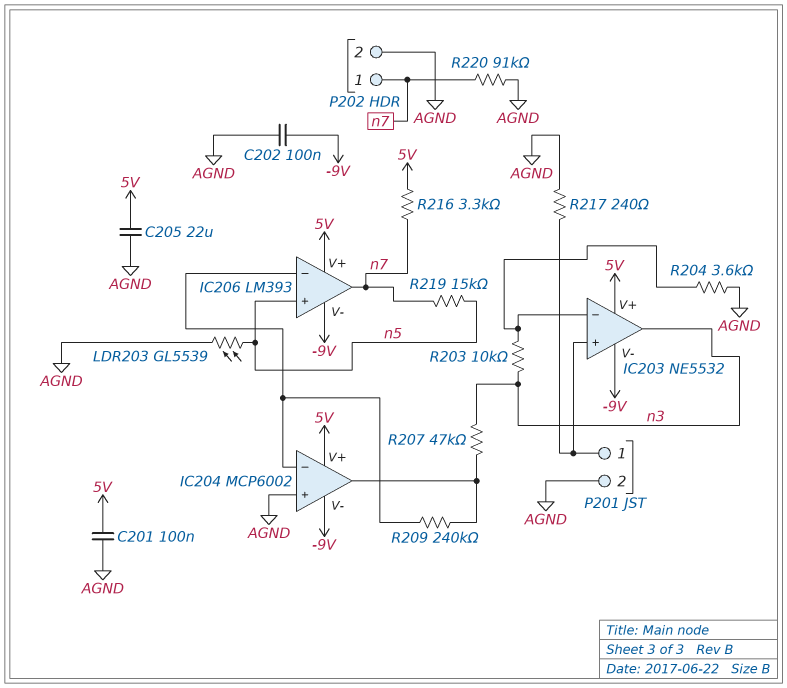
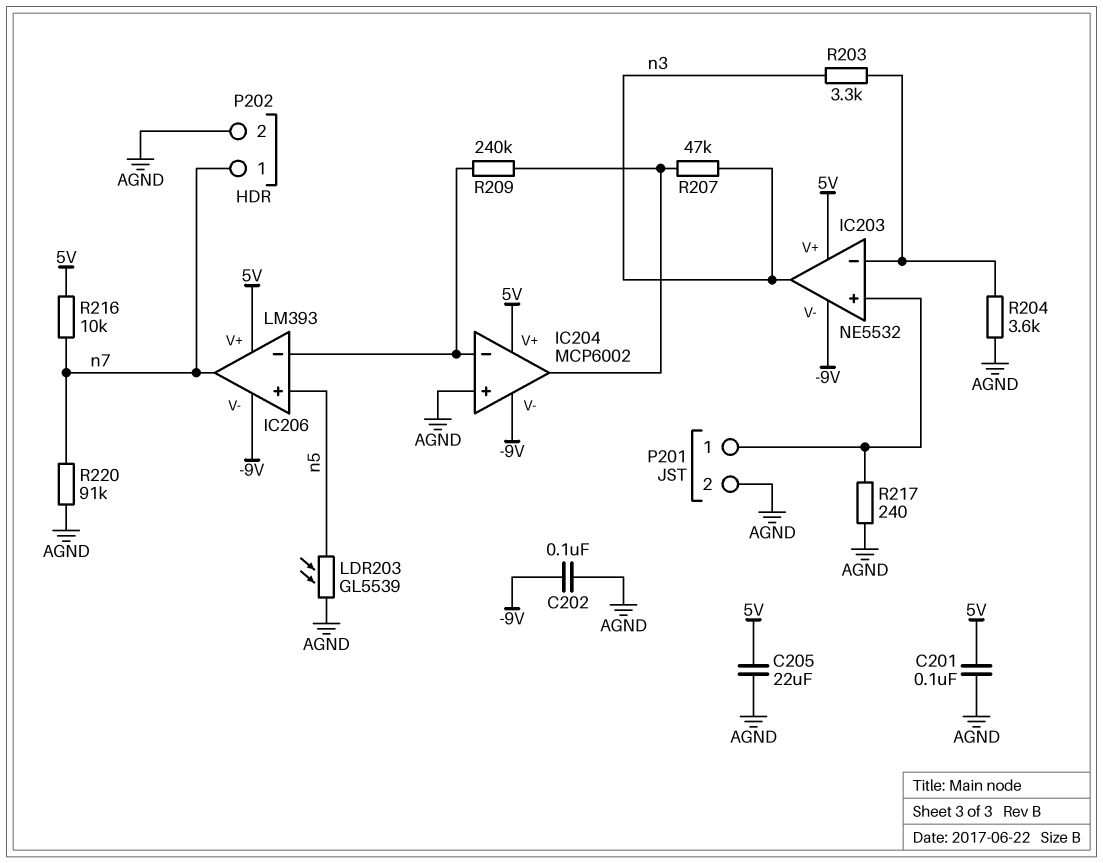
R203: 10k (IC203/in-, n3) -> 3.3k (IC203/in-, n3)
R216: 3.3k (5V, n7) -> 10k (5V, n7)
R219: 15k (n5, n7) -> none

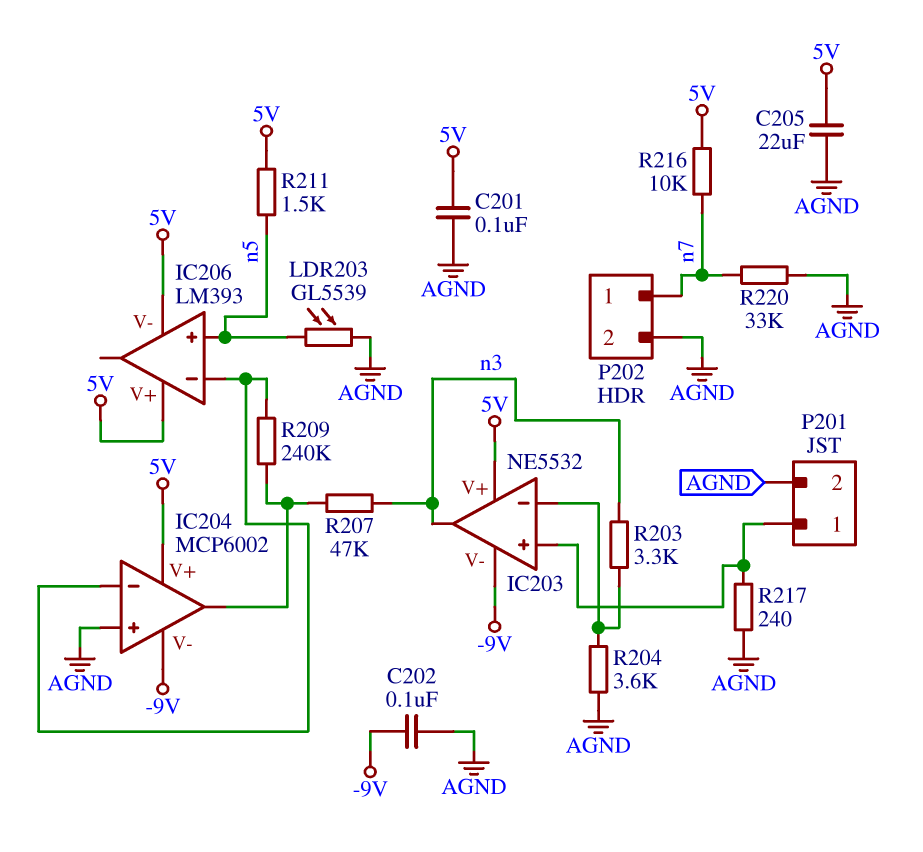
IC206 pin V-: -9V -> 5V
IC206 pin out: n7 -> none
R211: none -> 1.5k (5V, n5)
R220: 91k (AGND, n7) -> 33k (AGND, n7)

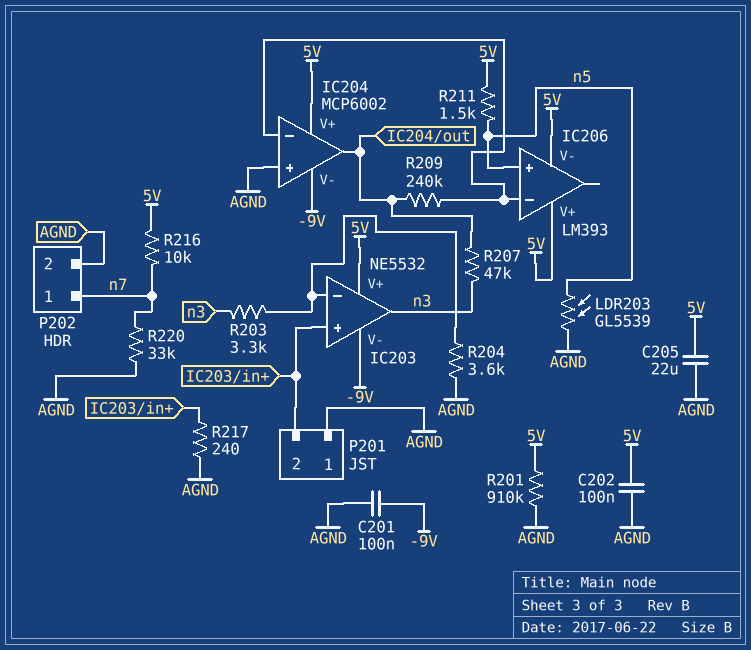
C201: 100nF (5V, AGND) -> 100nF (-9V, AGND)
C202: 100nF (-9V, AGND) -> 100nF (5V, AGND)
P201 pin 1: IC203/in+ -> AGND
P201 pin 2: AGND -> IC203/in+
R201: none -> 910k (5V, AGND)

